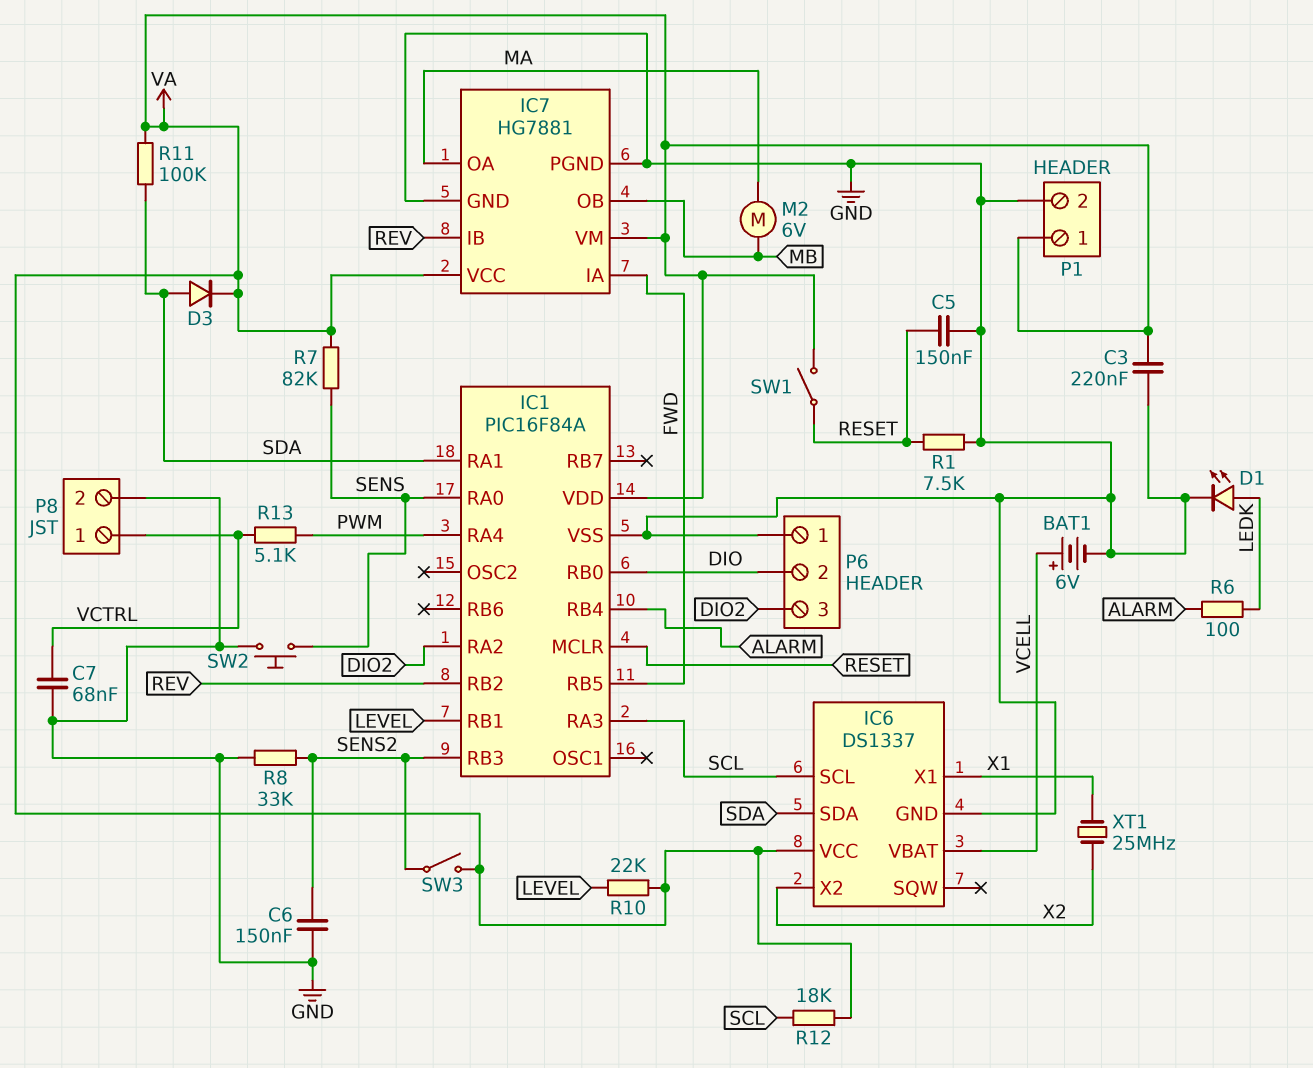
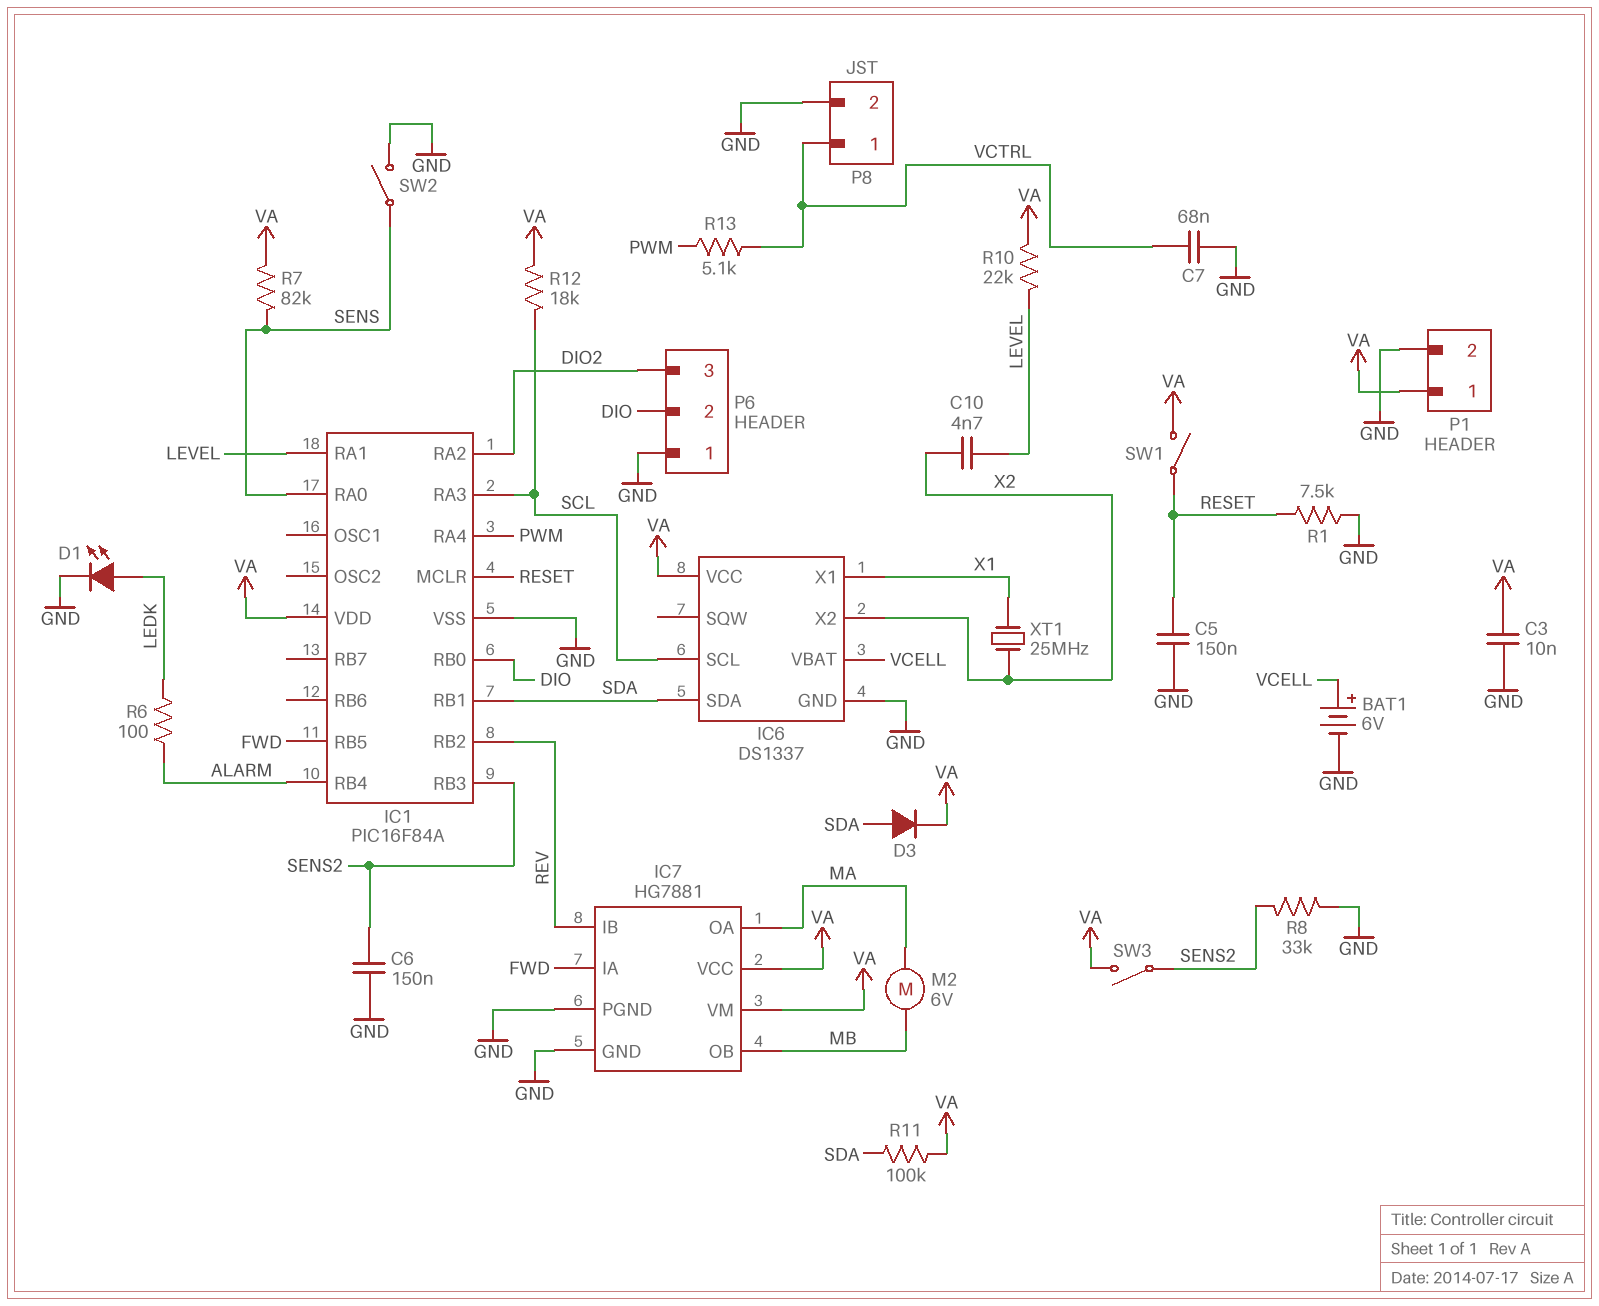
C3: 220nF (GND, VA) -> 10nF (GND, VA)
C10: none -> 4.7nF (LEVEL, X2)
IC1 pin RA1: SDA -> LEVEL
IC1 pin RB1: LEVEL -> SDA
SW2: button (GND, SENS) -> switch (GND, SENS)

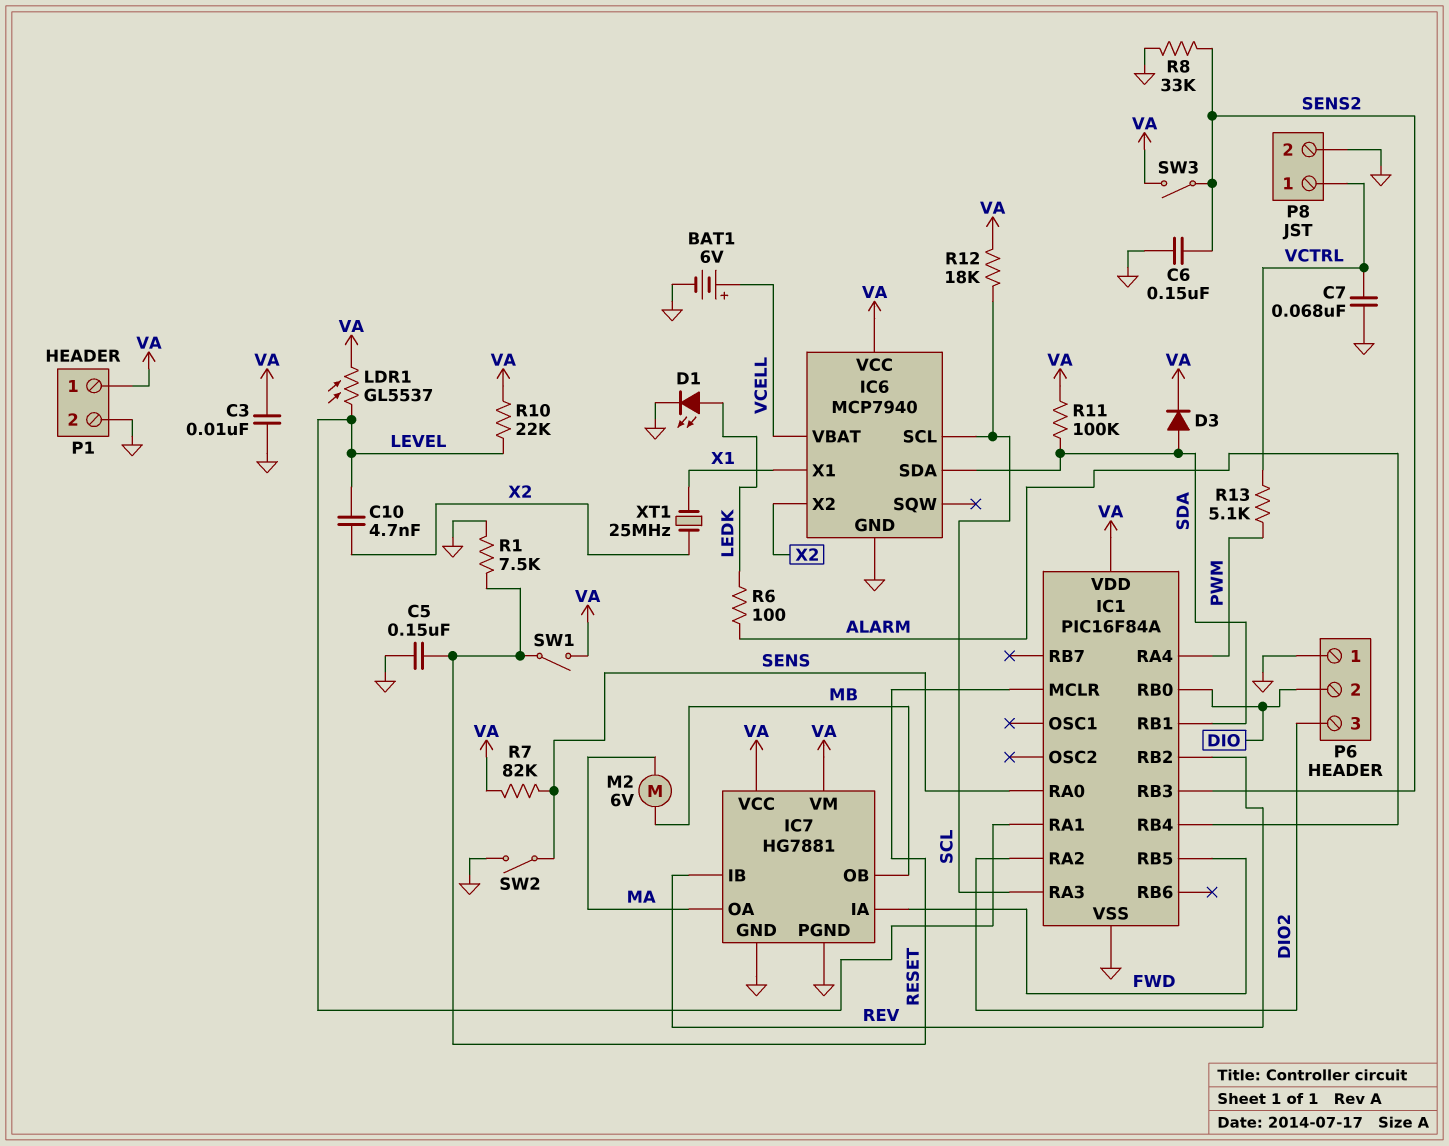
IC6: DS1337 -> MCP7940
LDR1: none -> GL5537 (LEVEL, VA)

